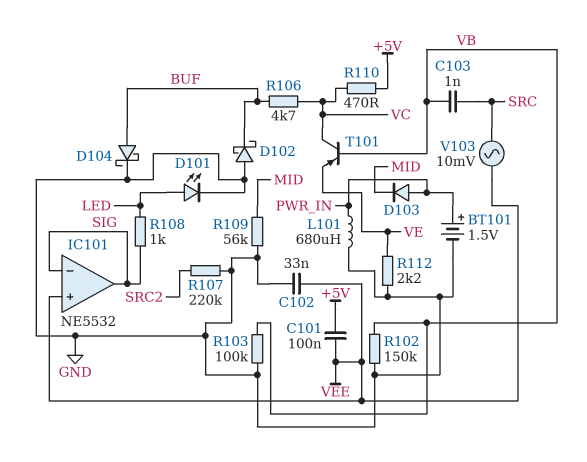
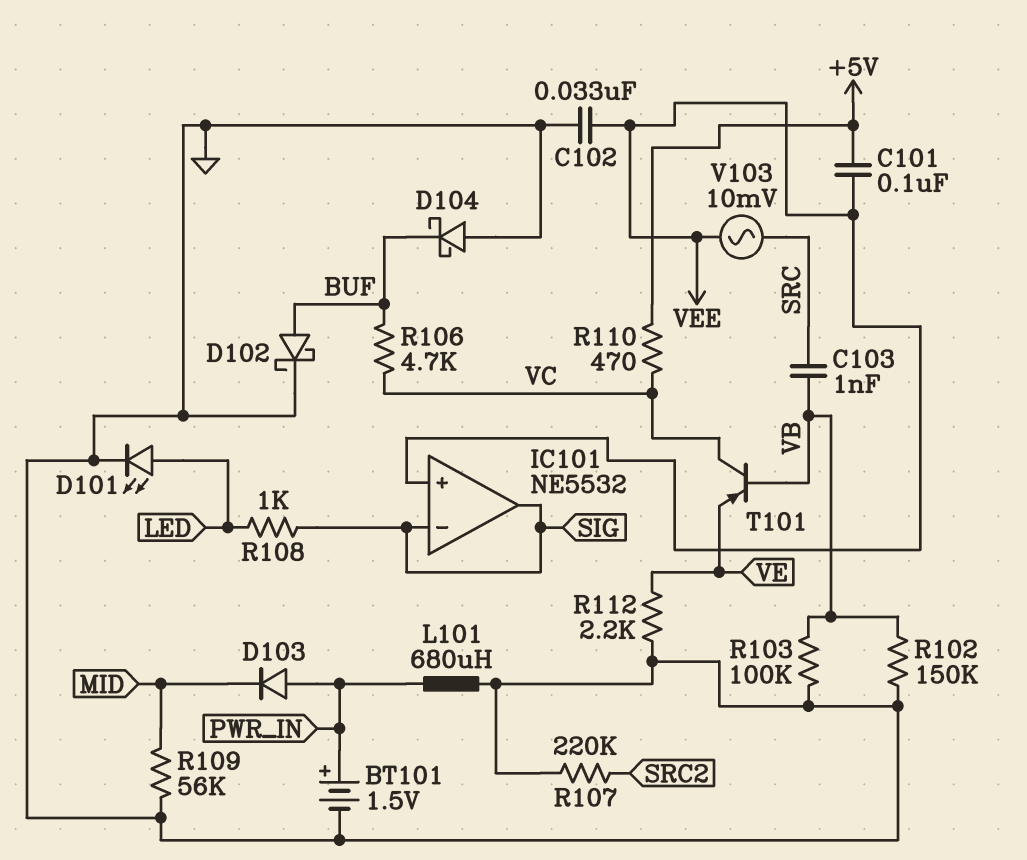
D102: schottky (A GND, K BUF) -> schottky (A BUF, K GND)
D104: schottky (A BUF, K GND) -> schottky (A GND, K BUF)

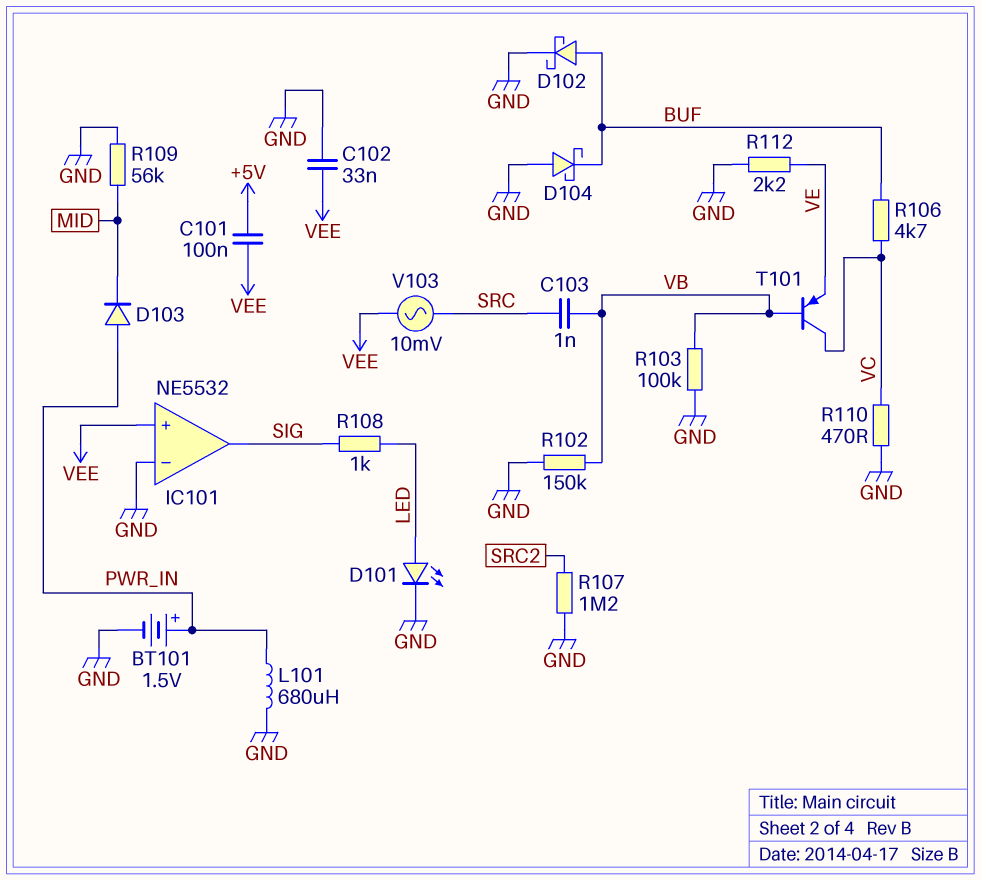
IC101 pin in-: SIG -> GND
R107: 220k (GND, SRC2) -> 1.2M (GND, SRC2)
R110: 470 (+5V, VC) -> 470 (GND, VC)

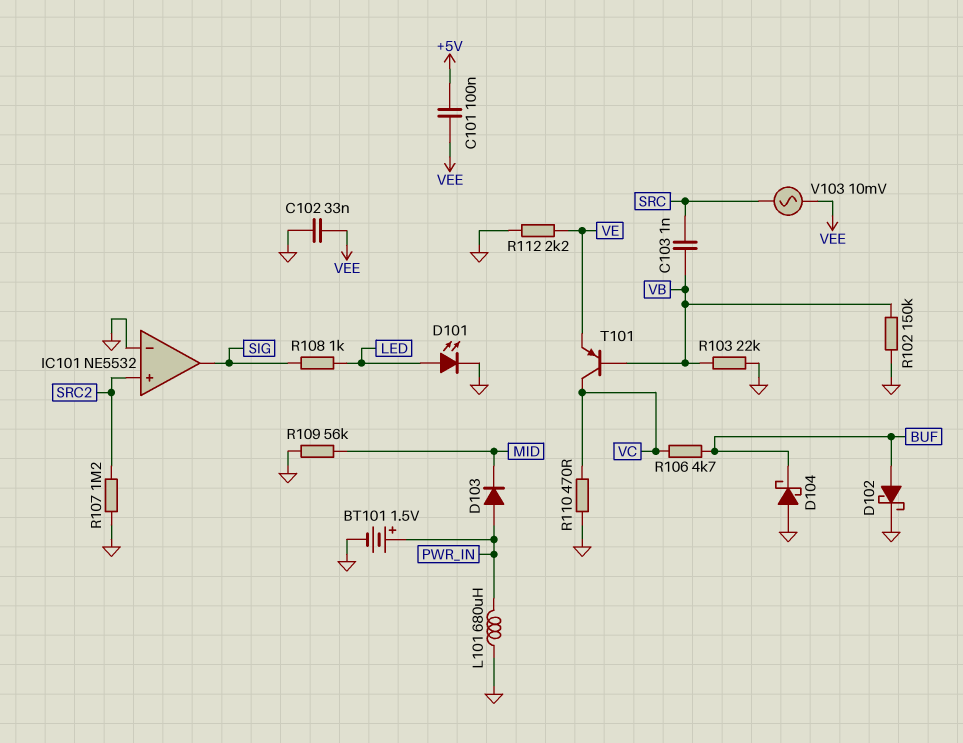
IC101 pin in+: VEE -> SRC2
R103: 100k (GND, VB) -> 22k (GND, VB)

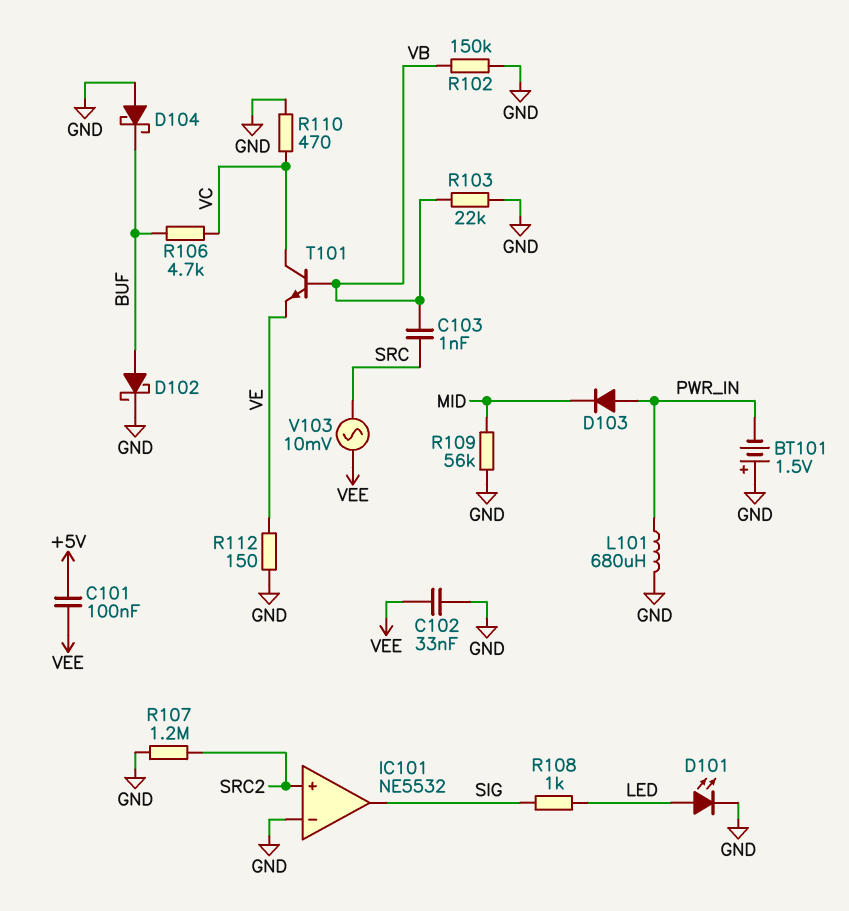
BT101: 1.5V (plus PWR_IN, minus GND) -> 1.5V (plus GND, minus PWR_IN)
R112: 2.2k (GND, VE) -> 150 (GND, VE)
T101: PNP (B VB, C VC, E VE) -> NPN (B VB, C VC, E VE)

